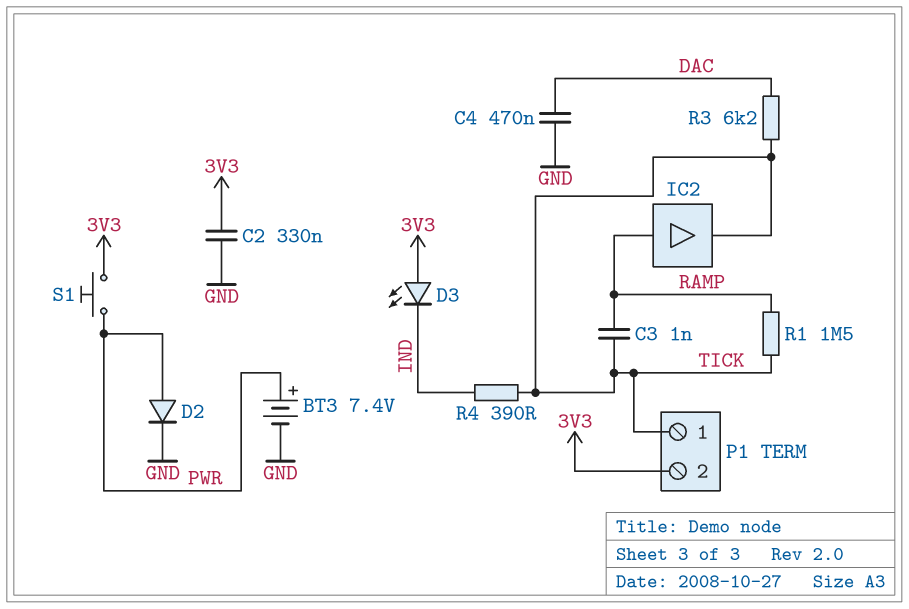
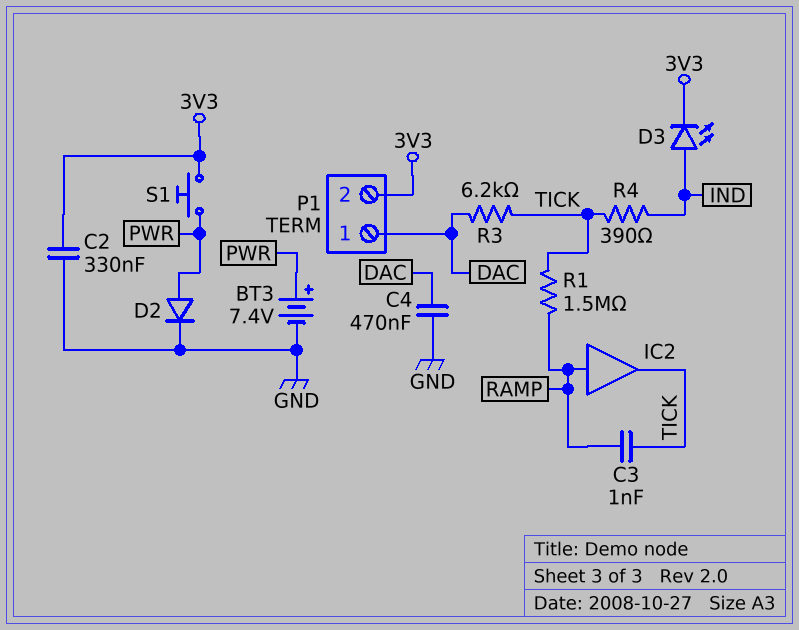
D3: LED (A 3V3, K IND) -> LED (A IND, K 3V3)
P1 pin 1: TICK -> DAC

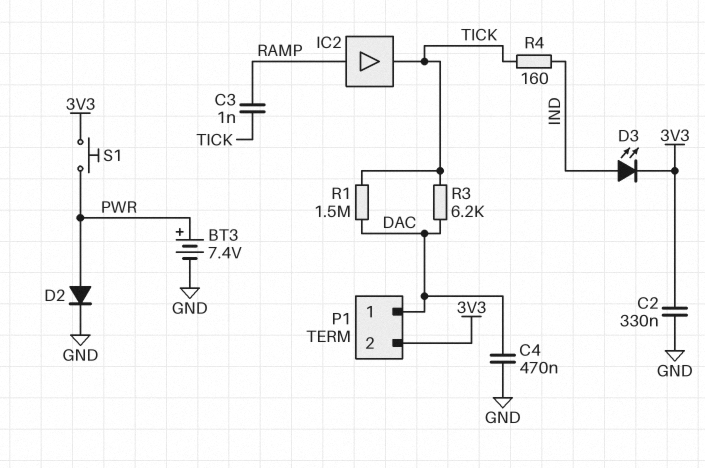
R1: 1.5M (RAMP, TICK) -> 1.5M (DAC, TICK)
R4: 390 (IND, TICK) -> 160 (IND, TICK)

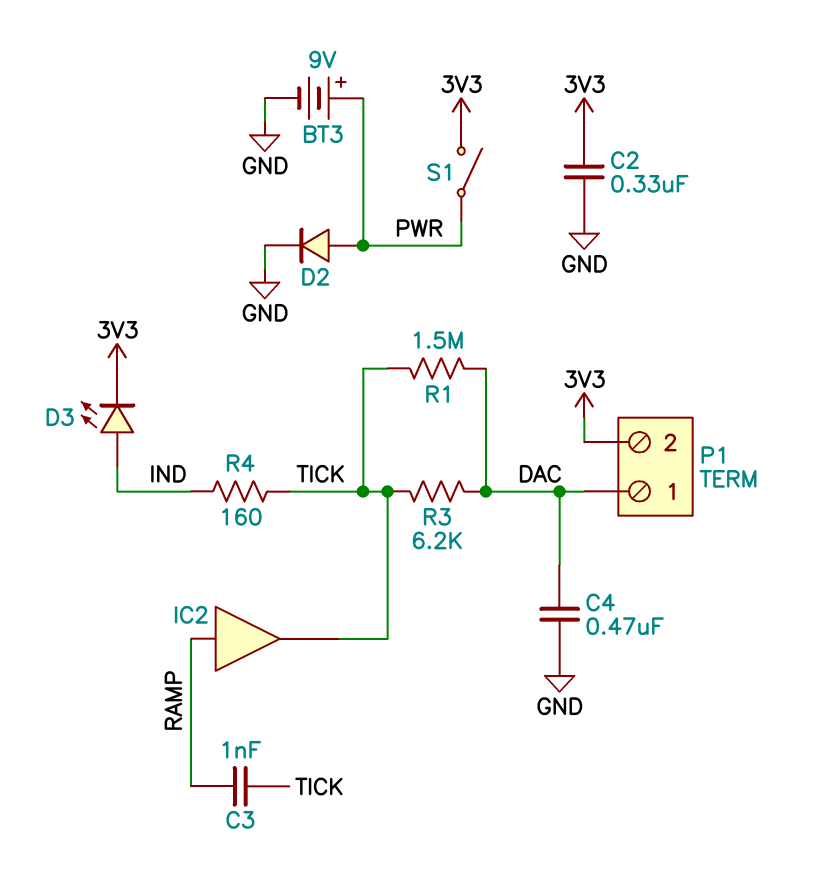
BT3: 7.4V (plus PWR, minus GND) -> 9V (plus PWR, minus GND)
S1: button (3V3, PWR) -> switch (3V3, PWR)

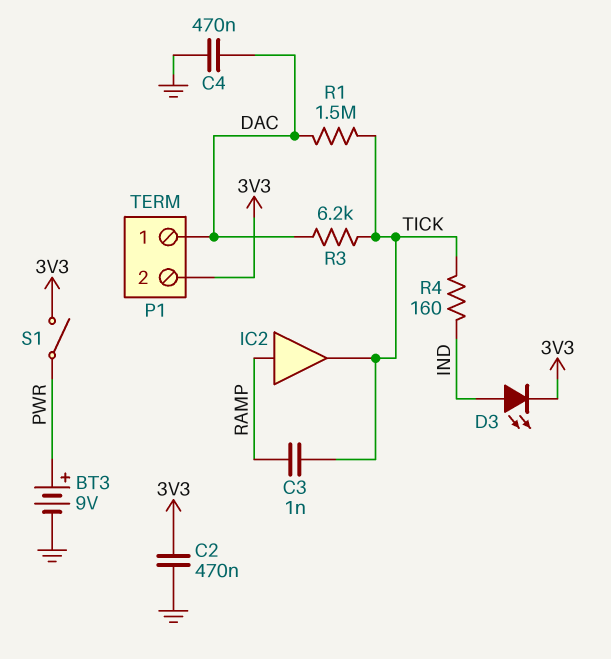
C2: 330nF (3V3, GND) -> 470nF (3V3, GND)
D2: diode (A PWR, K GND) -> none

